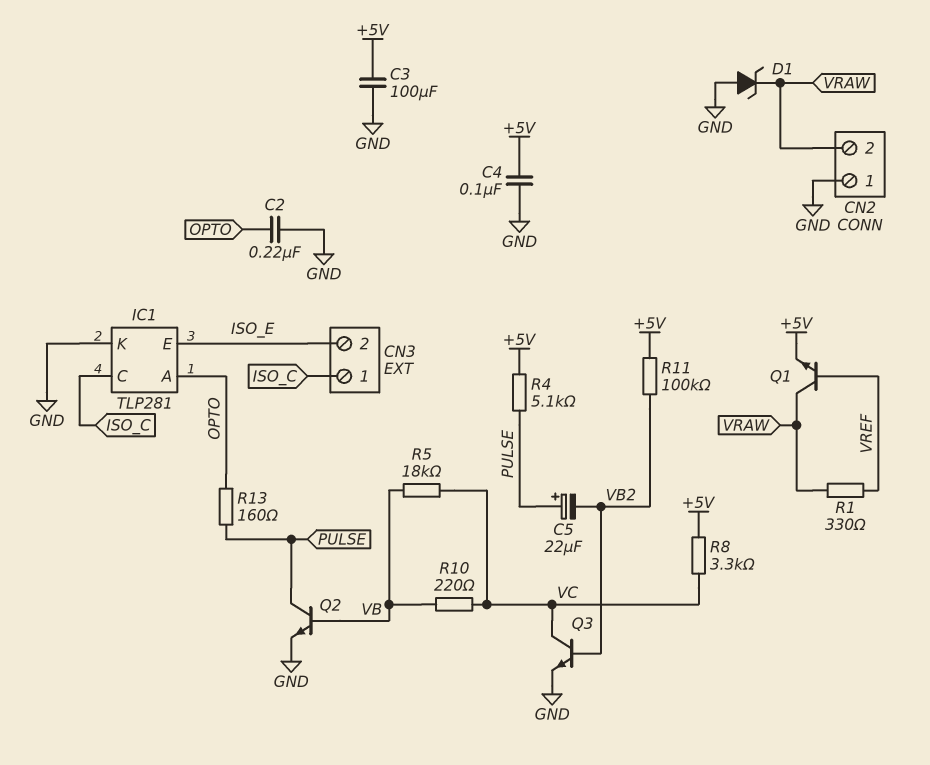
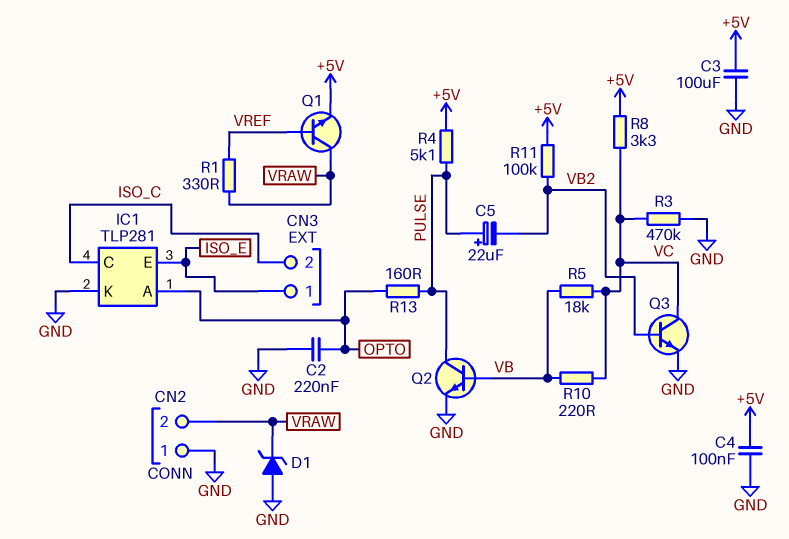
CN3 pin 1: ISO_C -> ISO_E
CN3 pin 2: ISO_E -> ISO_C
R3: none -> 470k (GND, VC)

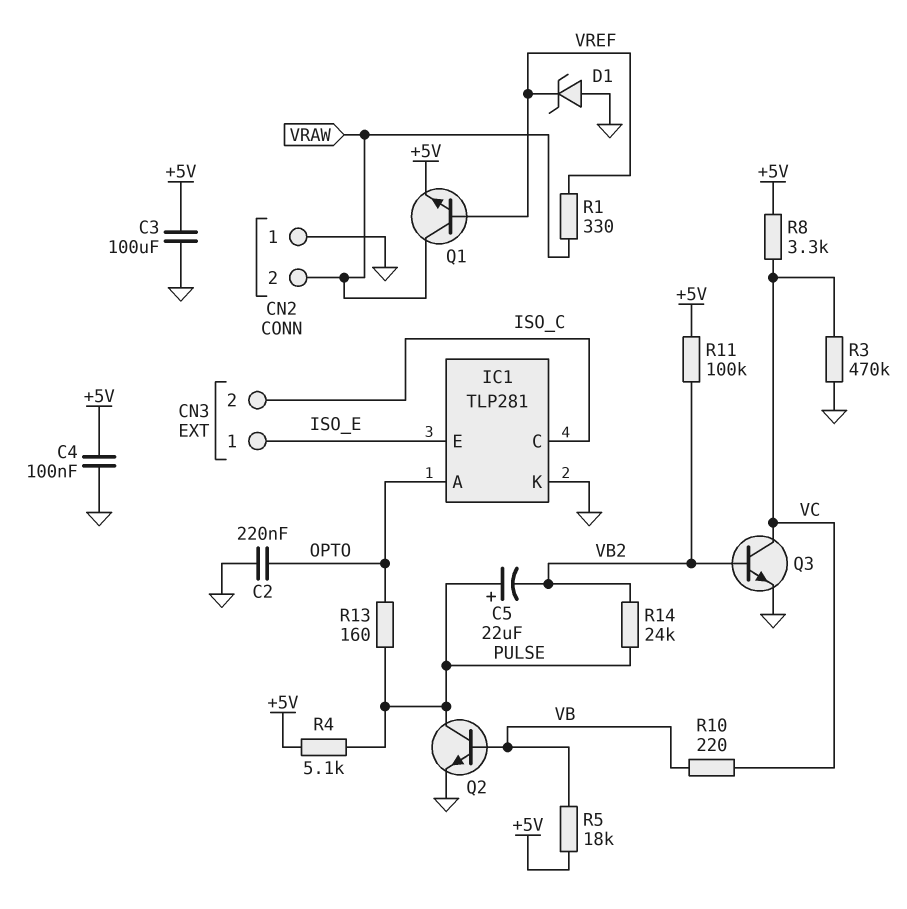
D1: zener (A GND, K VRAW) -> zener (A GND, K VREF)
R5: 18k (VB, VC) -> 18k (+5V, VB)
R14: none -> 24k (PULSE, VB2)

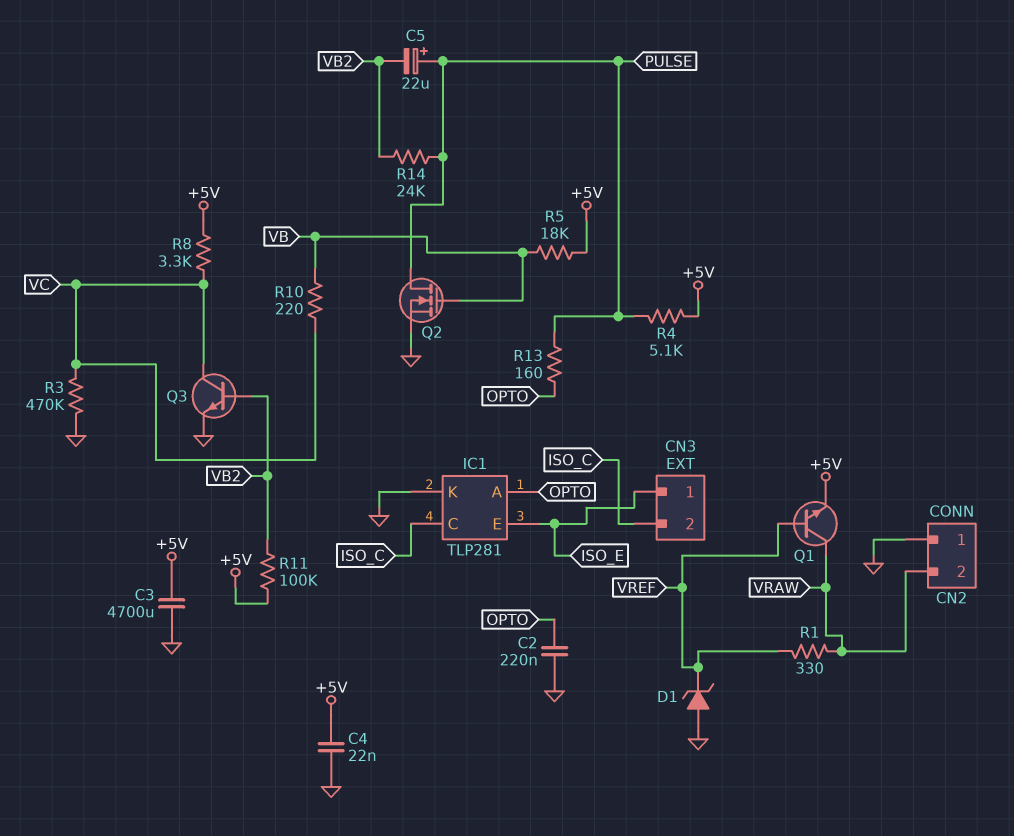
C3: 100uF (+5V, GND) -> 4700uF (+5V, GND)
C4: 100nF (+5V, GND) -> 22nF (+5V, GND)
Q2: NPN (B VB, C PULSE, E GND) -> NMOS (G VB, D PULSE, S GND)

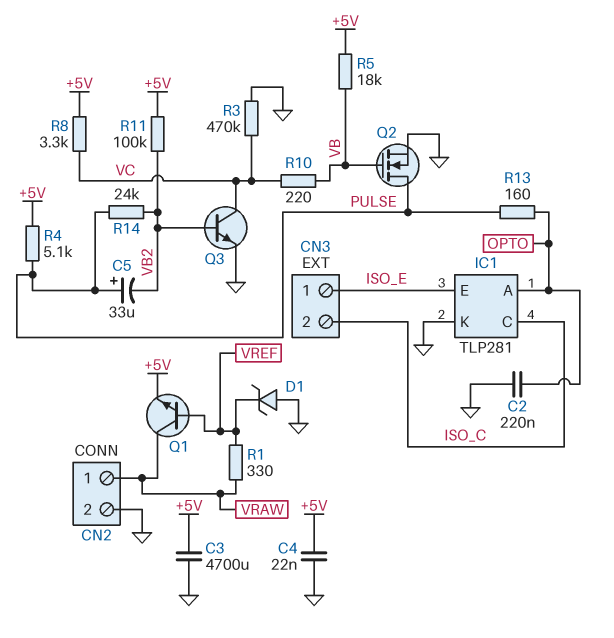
C5: 22uF (plus PULSE, minus VB2) -> 33uF (plus PULSE, minus VB2)
CN2 pin 1: GND -> VRAW
CN2 pin 2: VRAW -> GND

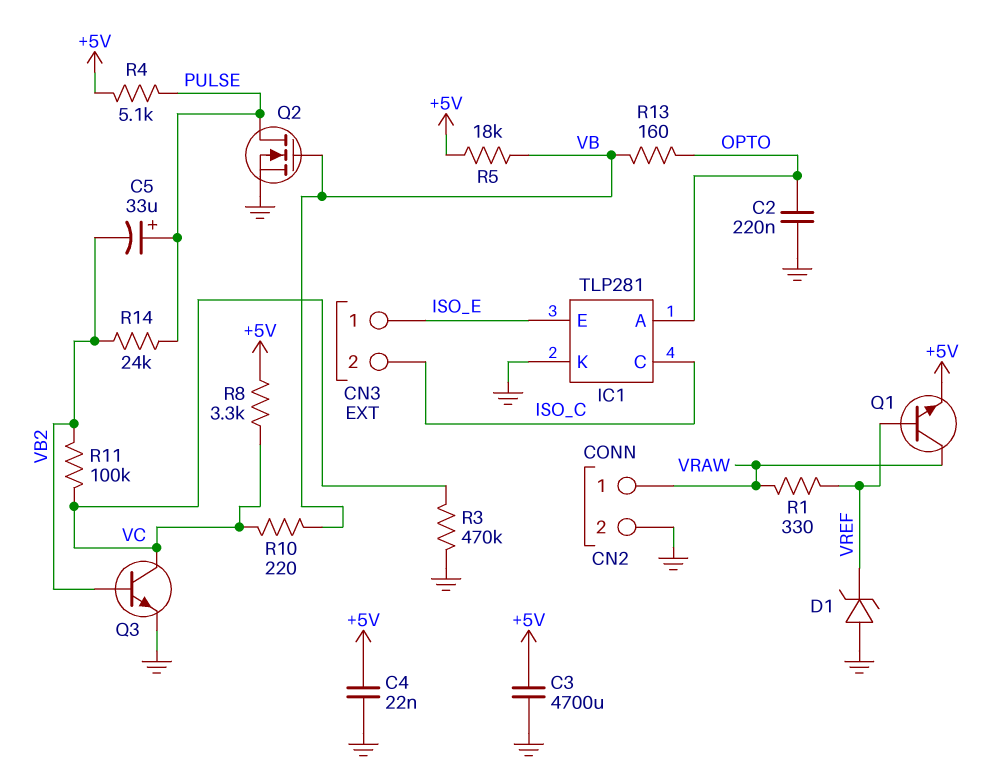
R11: 100k (+5V, VB2) -> 100k (VB2, VC)
R13: 160 (OPTO, PULSE) -> 160 (OPTO, VB)

